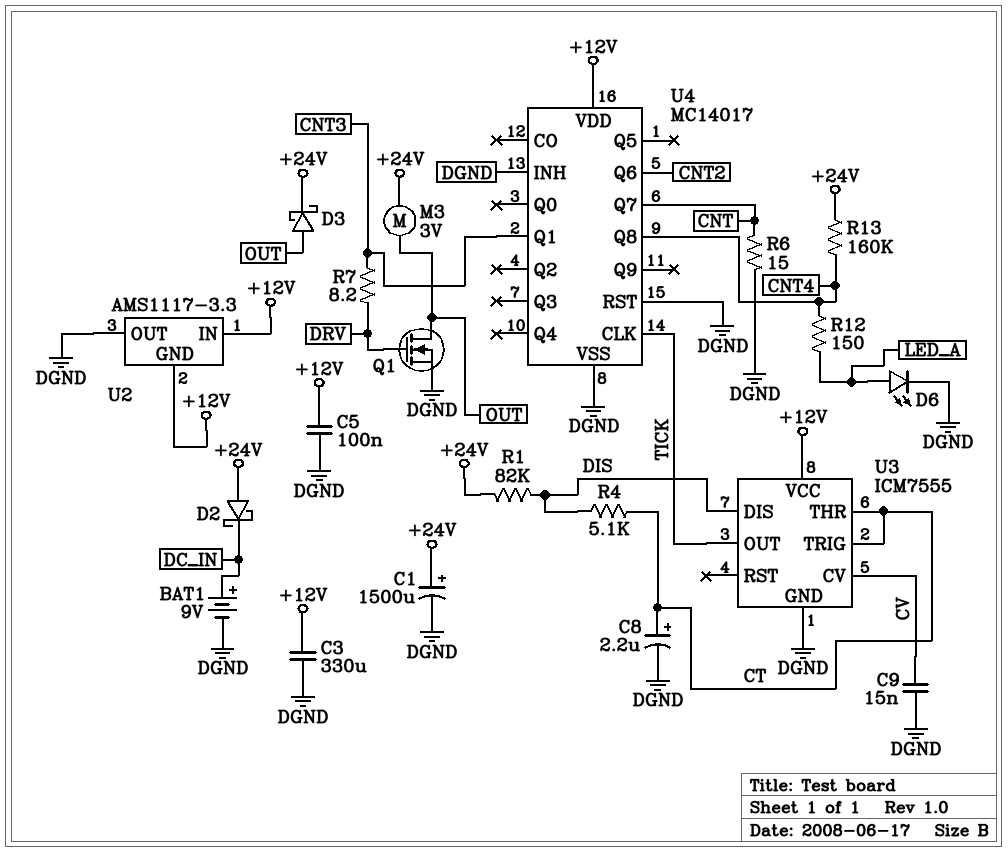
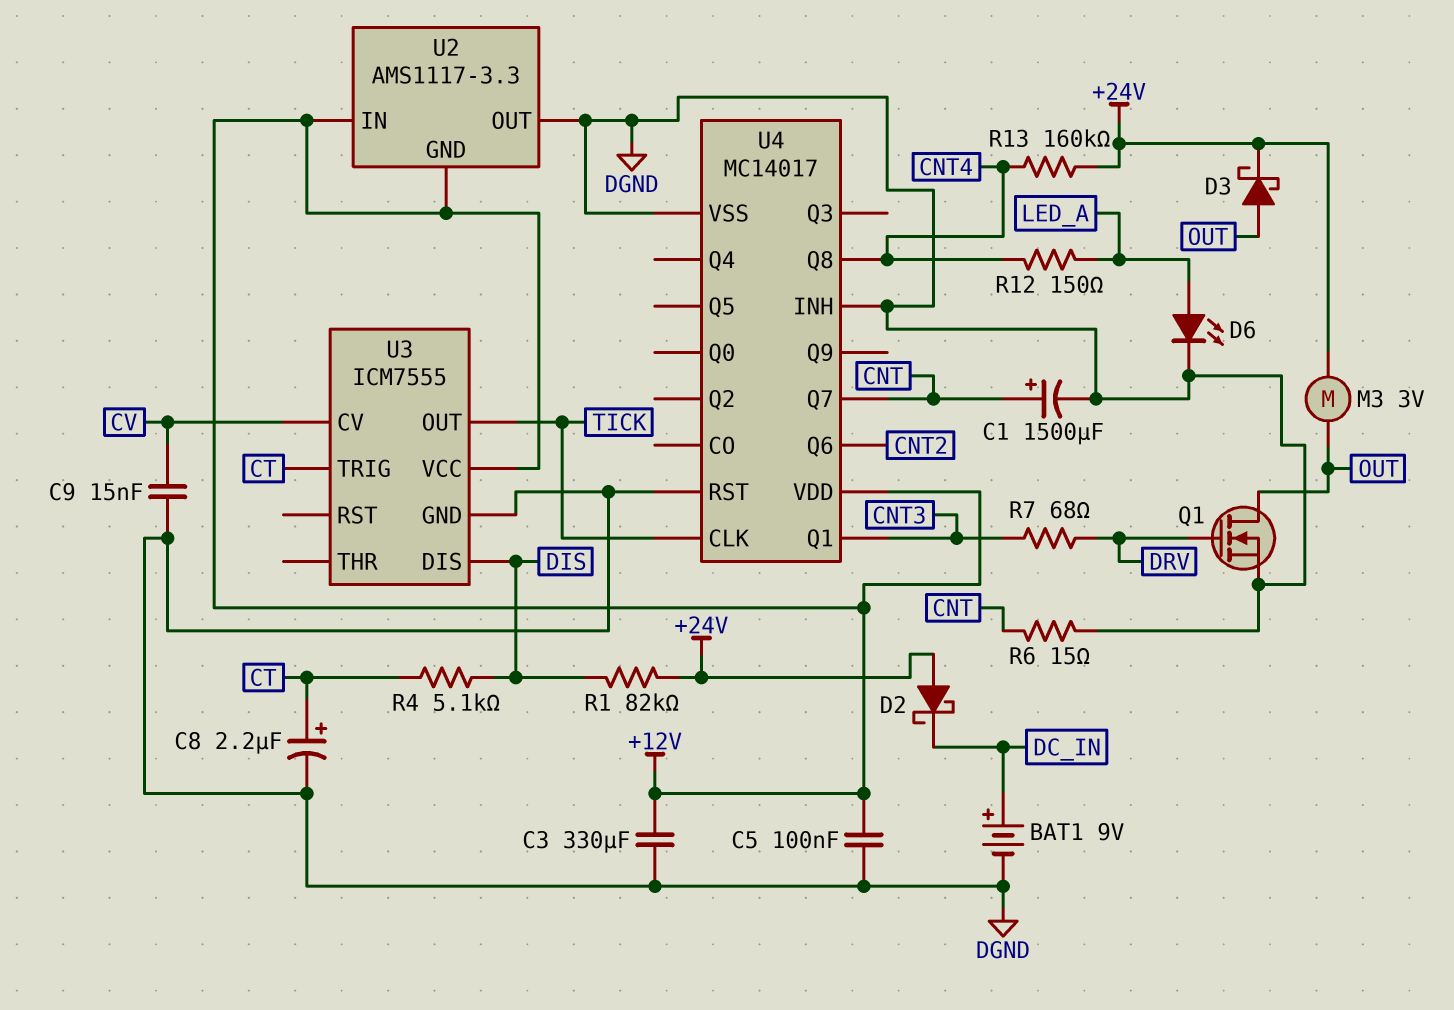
C1: 1500uF (plus +24V, minus DGND) -> 1500uF (plus CNT, minus DGND)
R7: 8.2 (CNT3, DRV) -> 68 (CNT3, DRV)
U3 pin THR: CT -> none

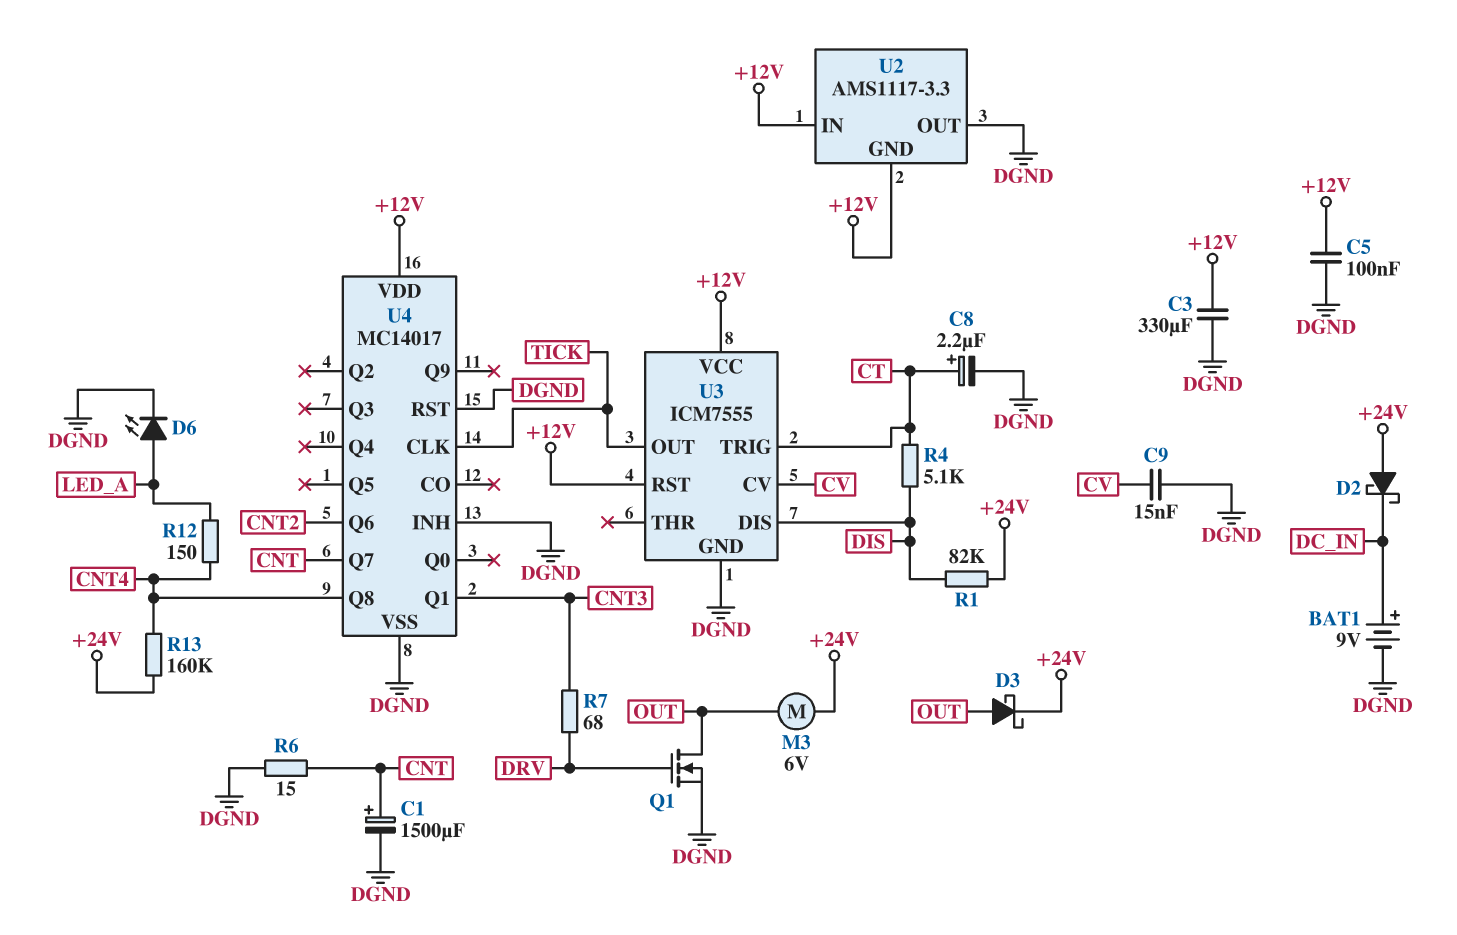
M3: motor 3V (+24V, OUT) -> motor 6V (+24V, OUT)
U3 pin RST: none -> +12V

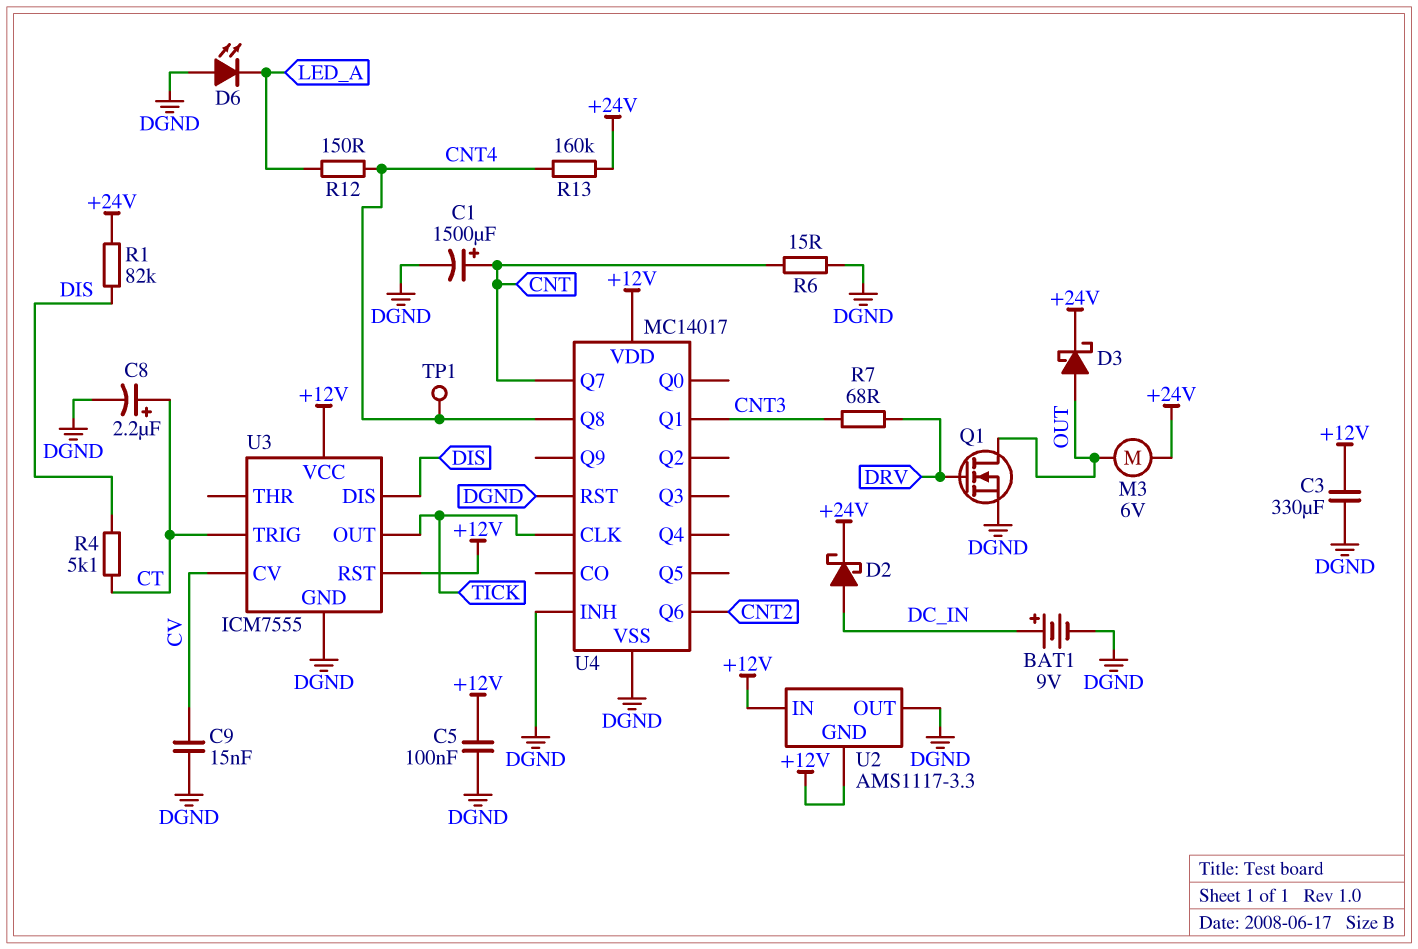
D2: schottky (A +24V, K DC_IN) -> schottky (A DC_IN, K +24V)
D6: LED (A LED_A, K DGND) -> LED (A DGND, K LED_A)
TP1: none -> test point (CNT4)

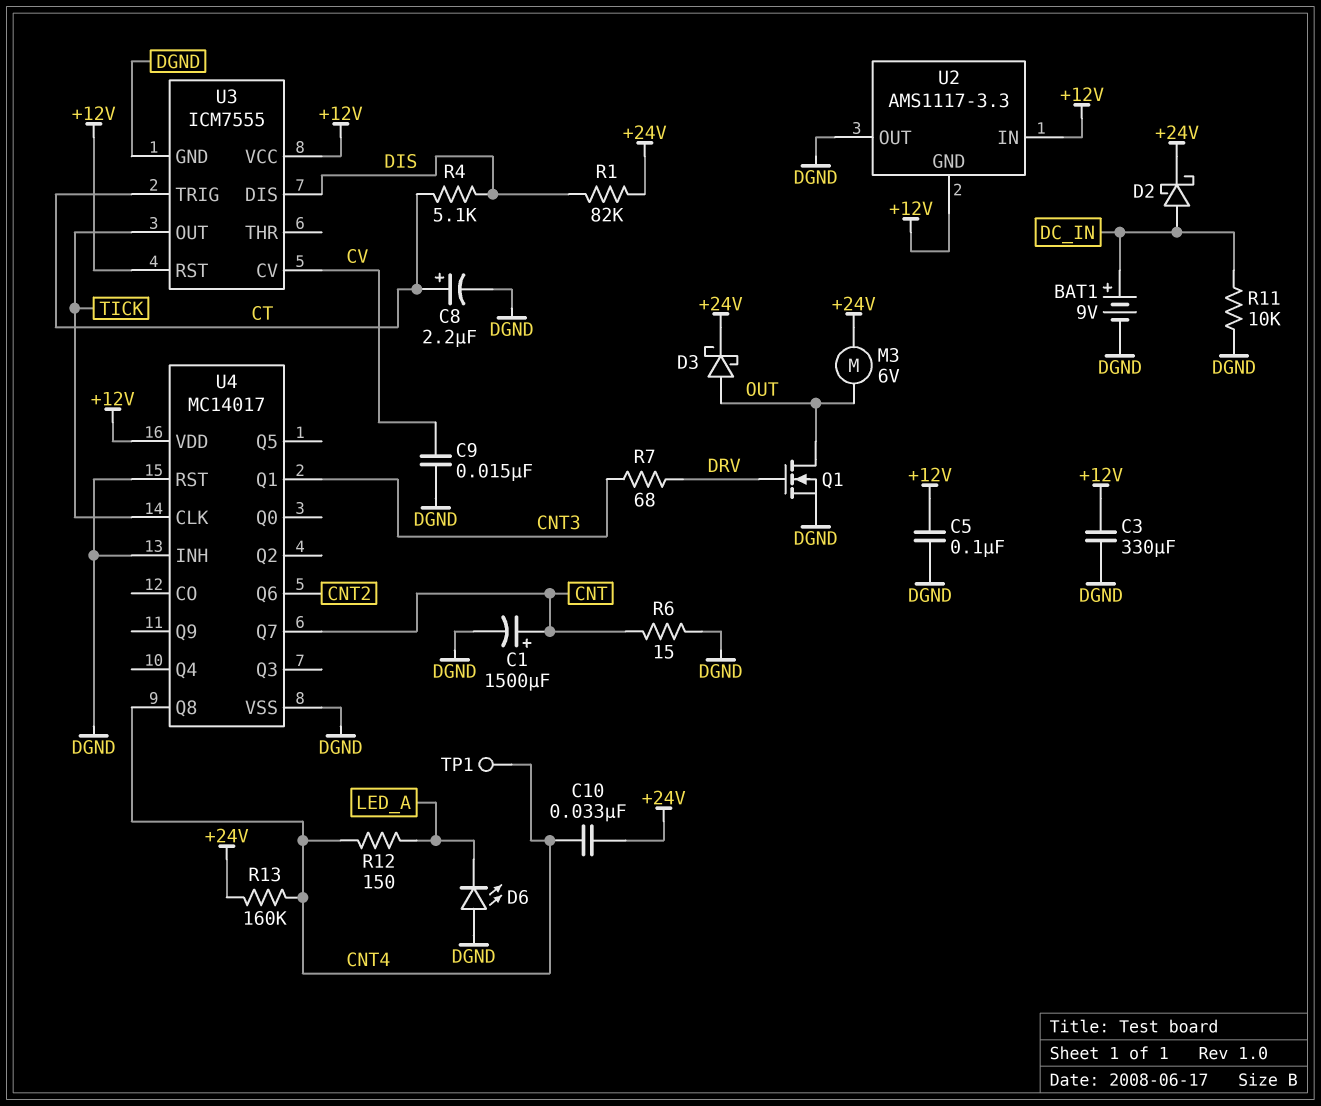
C10: none -> 33nF (+24V, CNT4)
R11: none -> 10k (DC_IN, DGND)

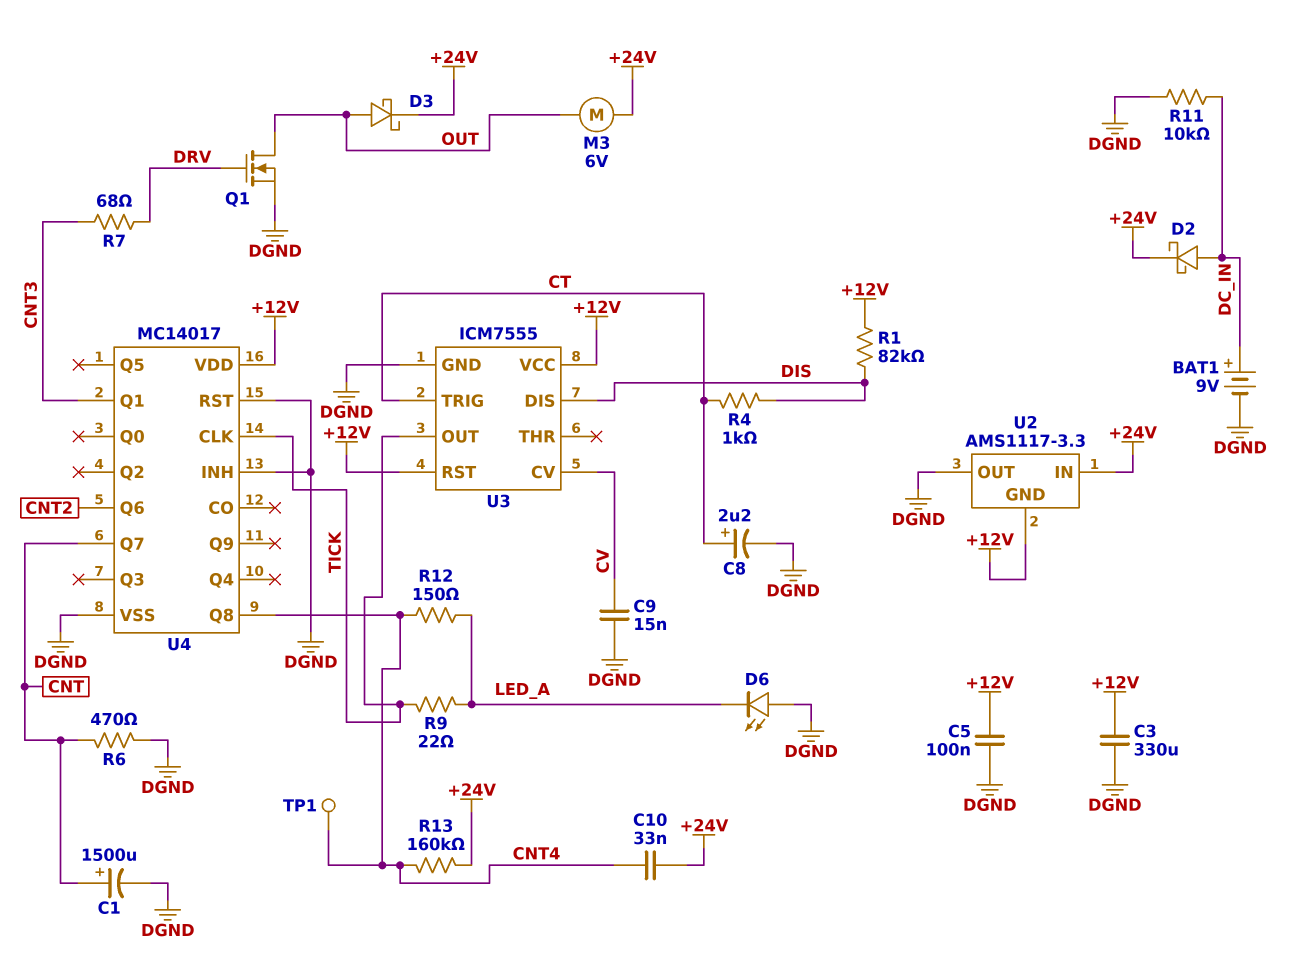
R1: 82k (+24V, DIS) -> 82k (+12V, DIS)
R4: 5.1k (CT, DIS) -> 1k (CT, DIS)
R6: 15 (CNT, DGND) -> 470 (CNT, DGND)
R9: none -> 22 (LED_A, TICK)
U2 pin IN: +12V -> +24V

